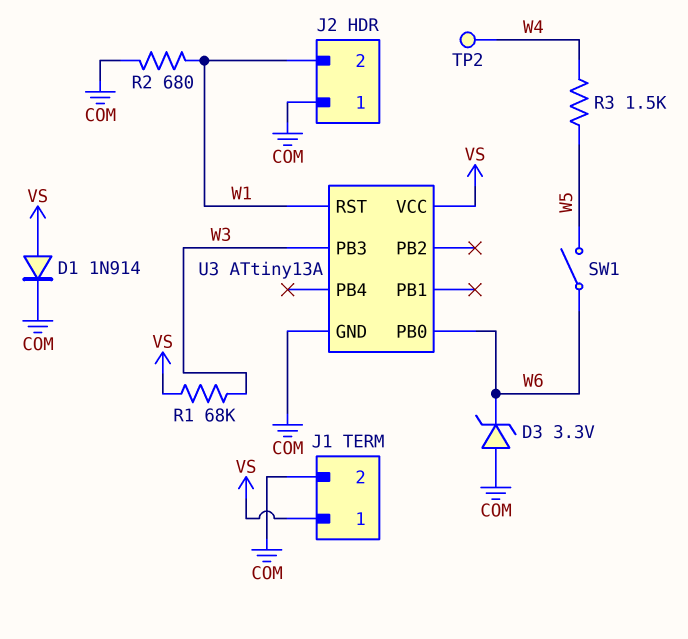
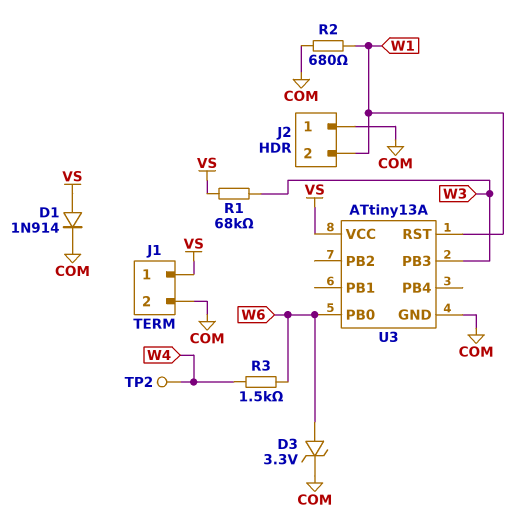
D3: zener 3.3V (A COM, K W6) -> zener 3.3V (A W6, K COM)
R3: 1.5k (W4, W5) -> 1.5k (W4, W6)
SW1: switch (W5, W6) -> none

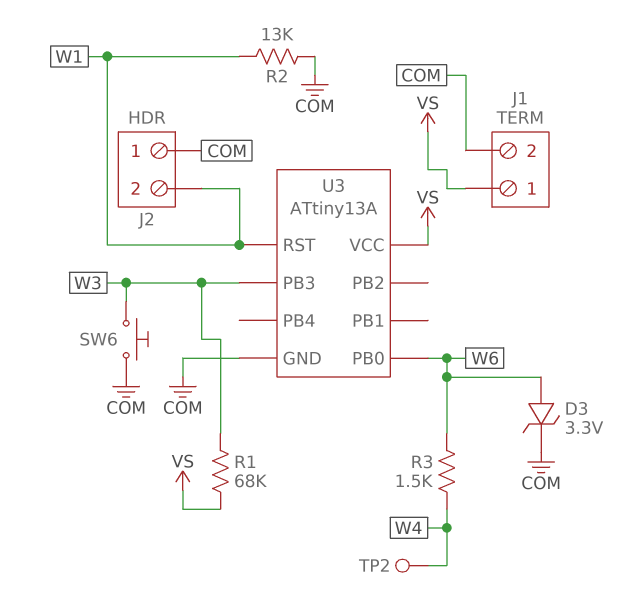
D1: diode 1N914 (A VS, K COM) -> none
R2: 680 (COM, W1) -> 13k (COM, W1)
SW6: none -> button (COM, W3)

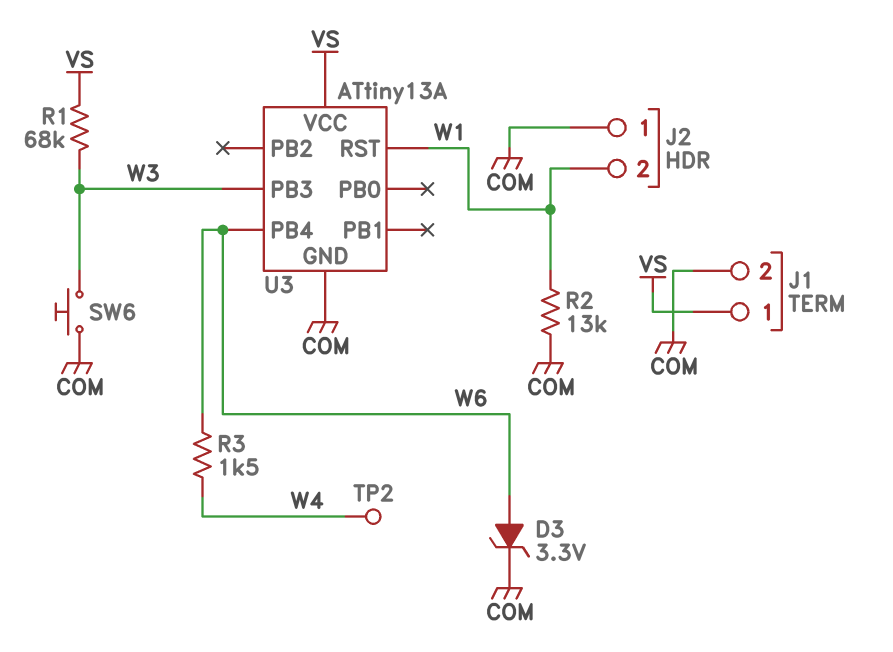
U3 pin PB0: W6 -> none
U3 pin PB4: none -> W6

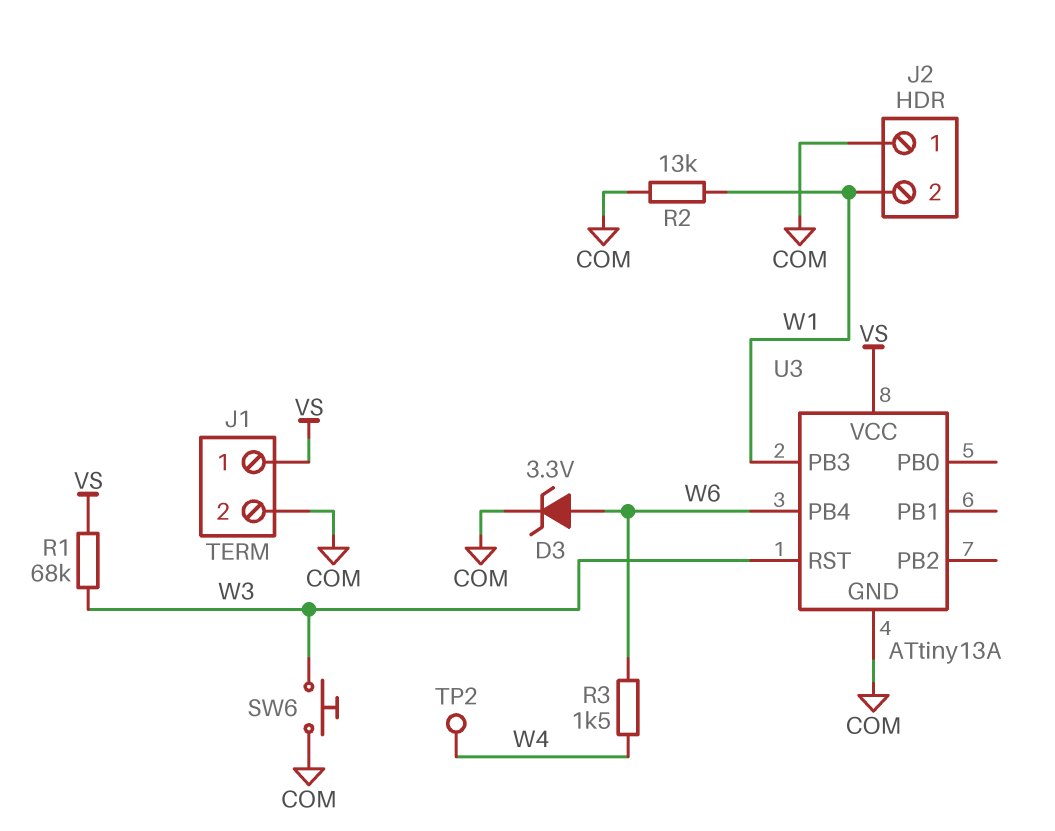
U3 pin PB3: W3 -> W1
U3 pin RST: W1 -> W3

